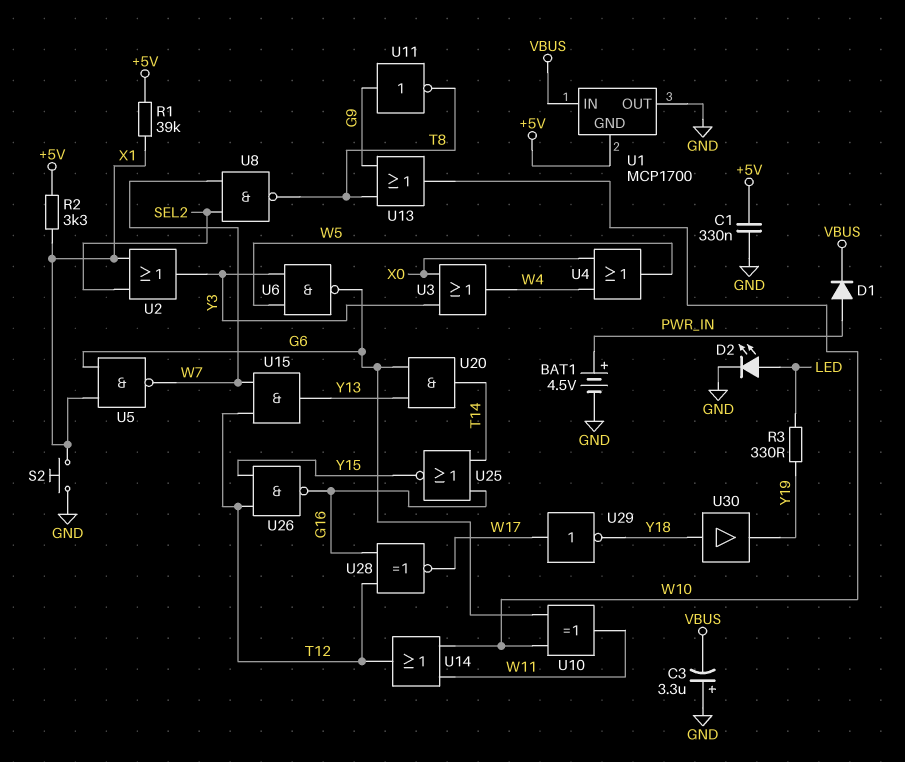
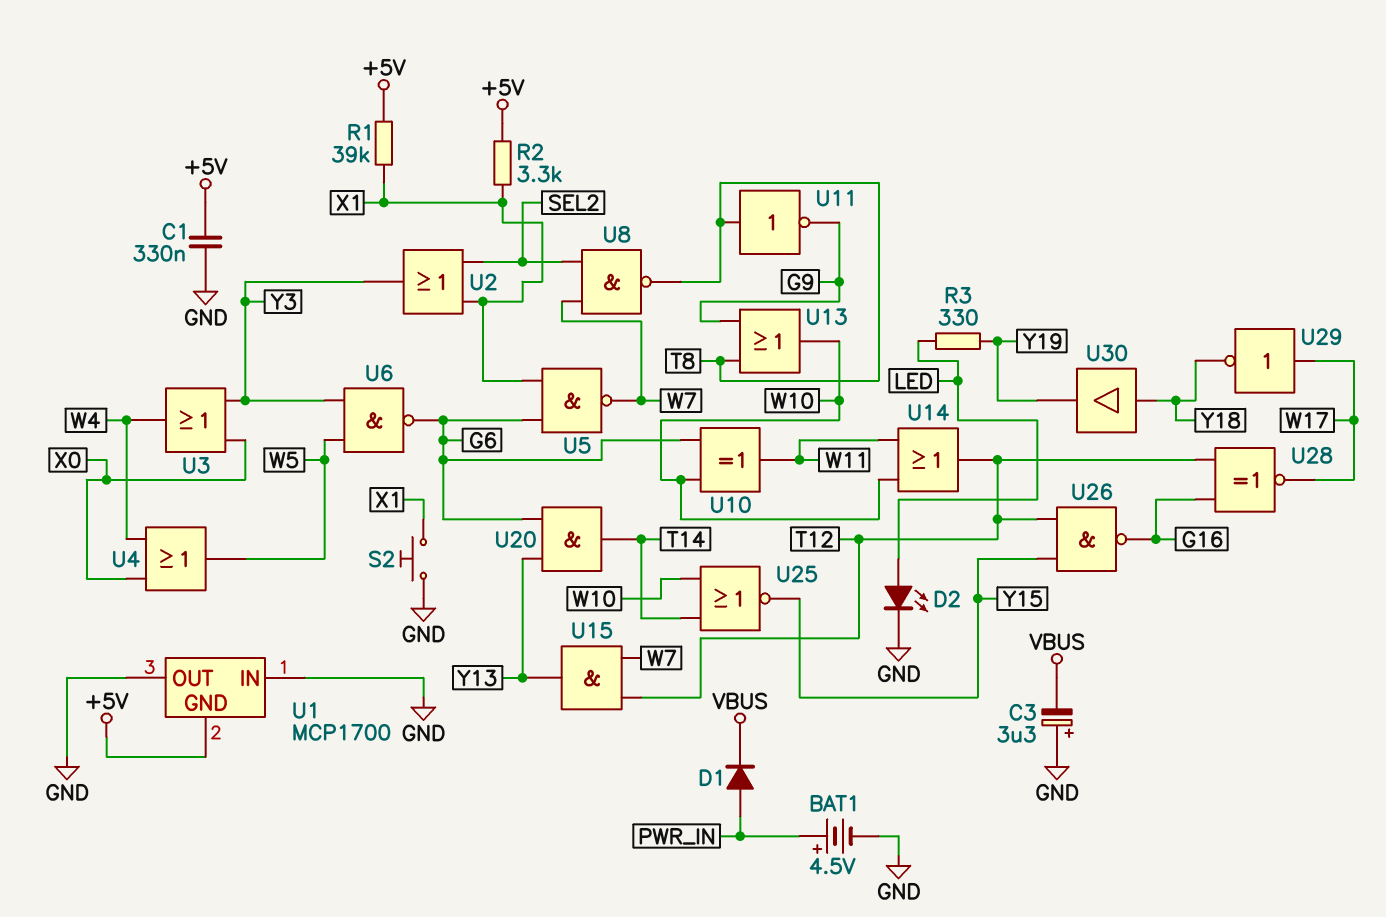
U1 pin IN: VBUS -> GND
U11: NOT (in G9, out T8) -> NOT (in T8, out G9)
U25: NOR (in G16, in T14, out Y15) -> NOR (in T14, in W10, out Y15)

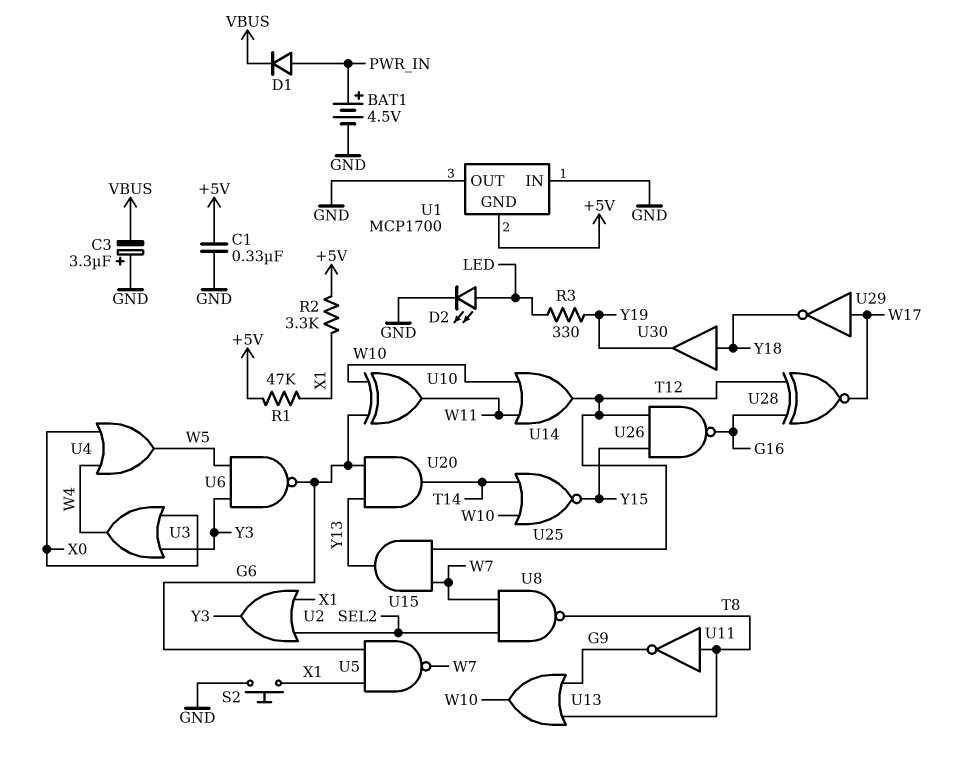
R1: 39k (+5V, X1) -> 47k (+5V, X1)

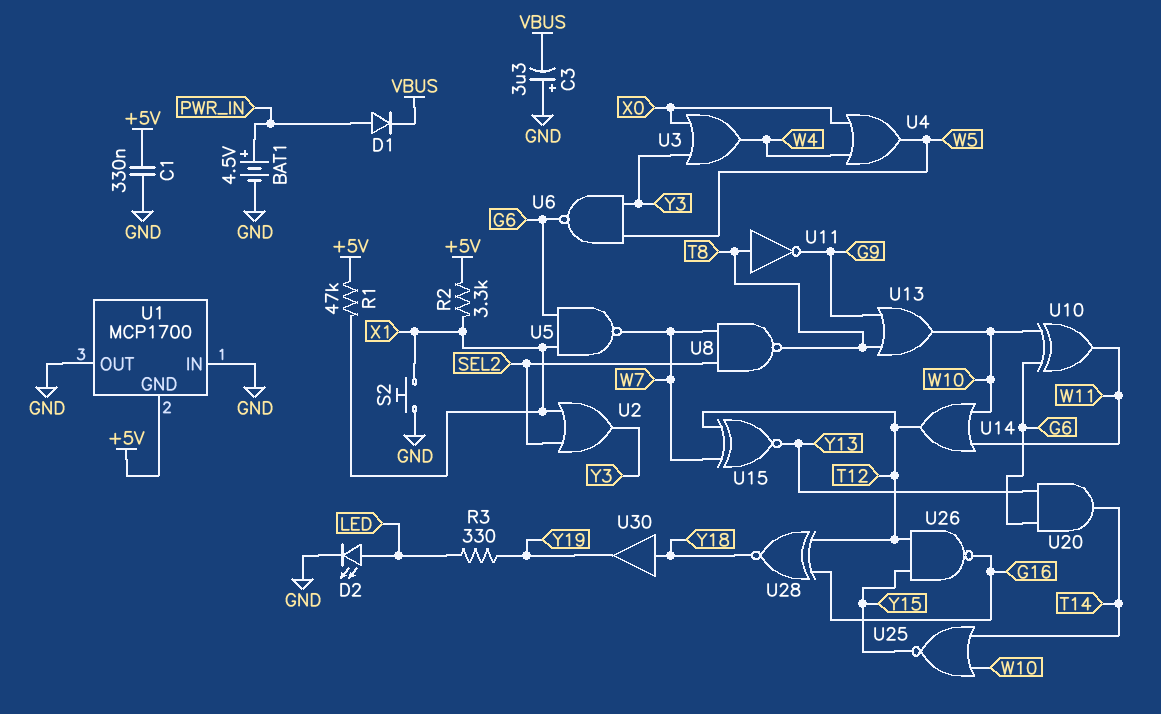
U15: AND (in T12, in W7, out Y13) -> XNOR (in T12, in W7, out Y13)
U28: XNOR (in G16, in T12, out W17) -> XNOR (in G16, in T12, out Y18)
U29: NOT (in W17, out Y18) -> none

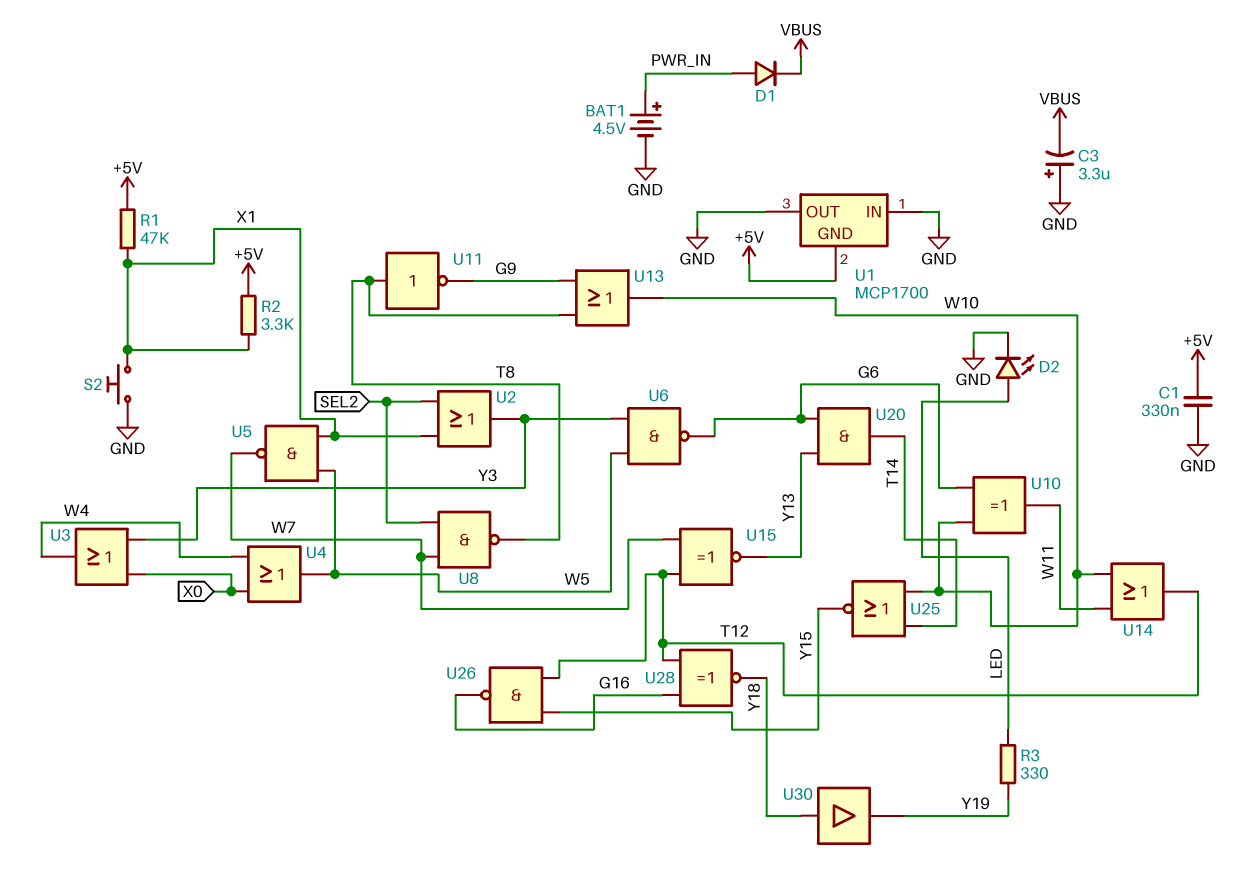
U5: NAND (in G6, in X1, out W7) -> NAND (in W5, in X1, out W7)

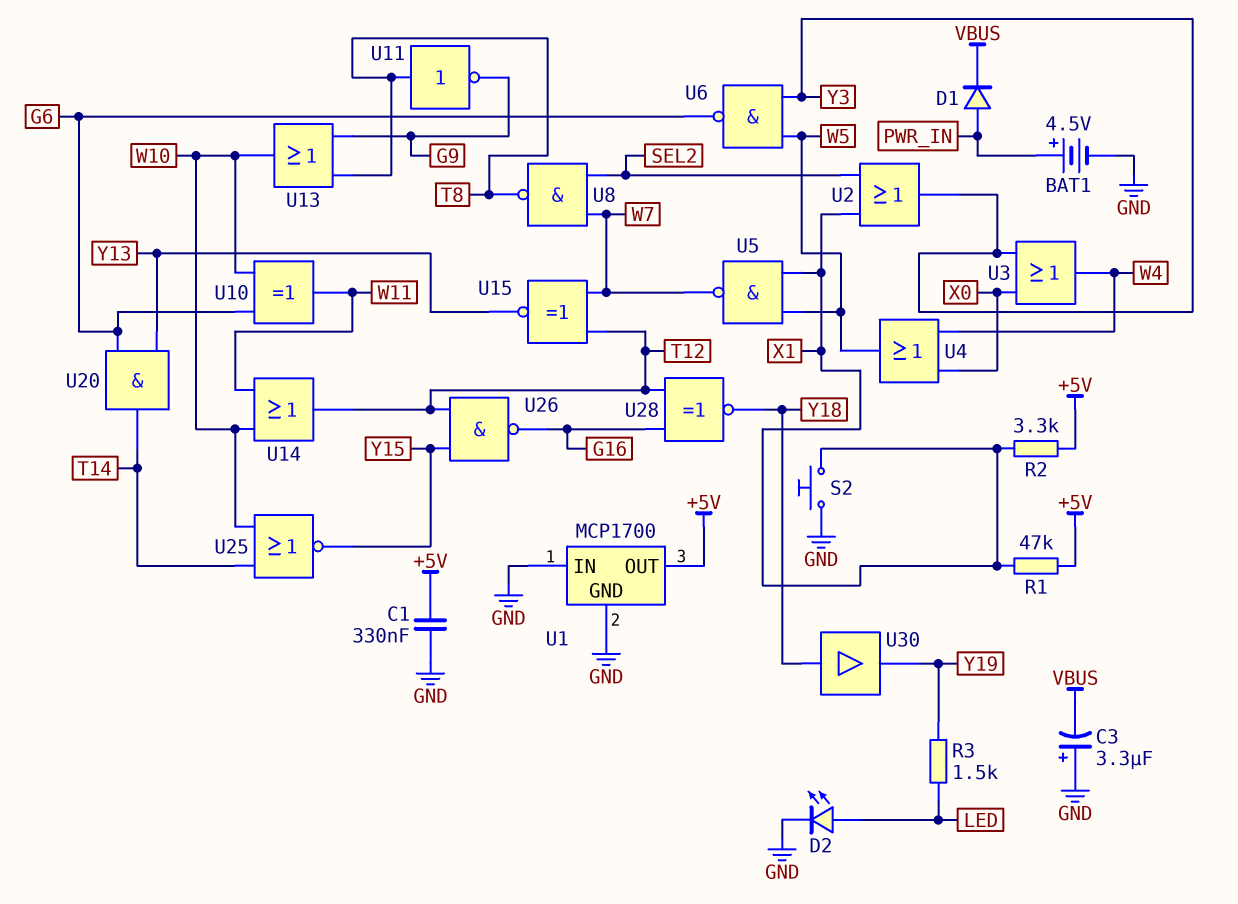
R3: 330 (LED, Y19) -> 1.5k (LED, Y19)
U1 pin GND: +5V -> GND
U1 pin OUT: GND -> +5V

